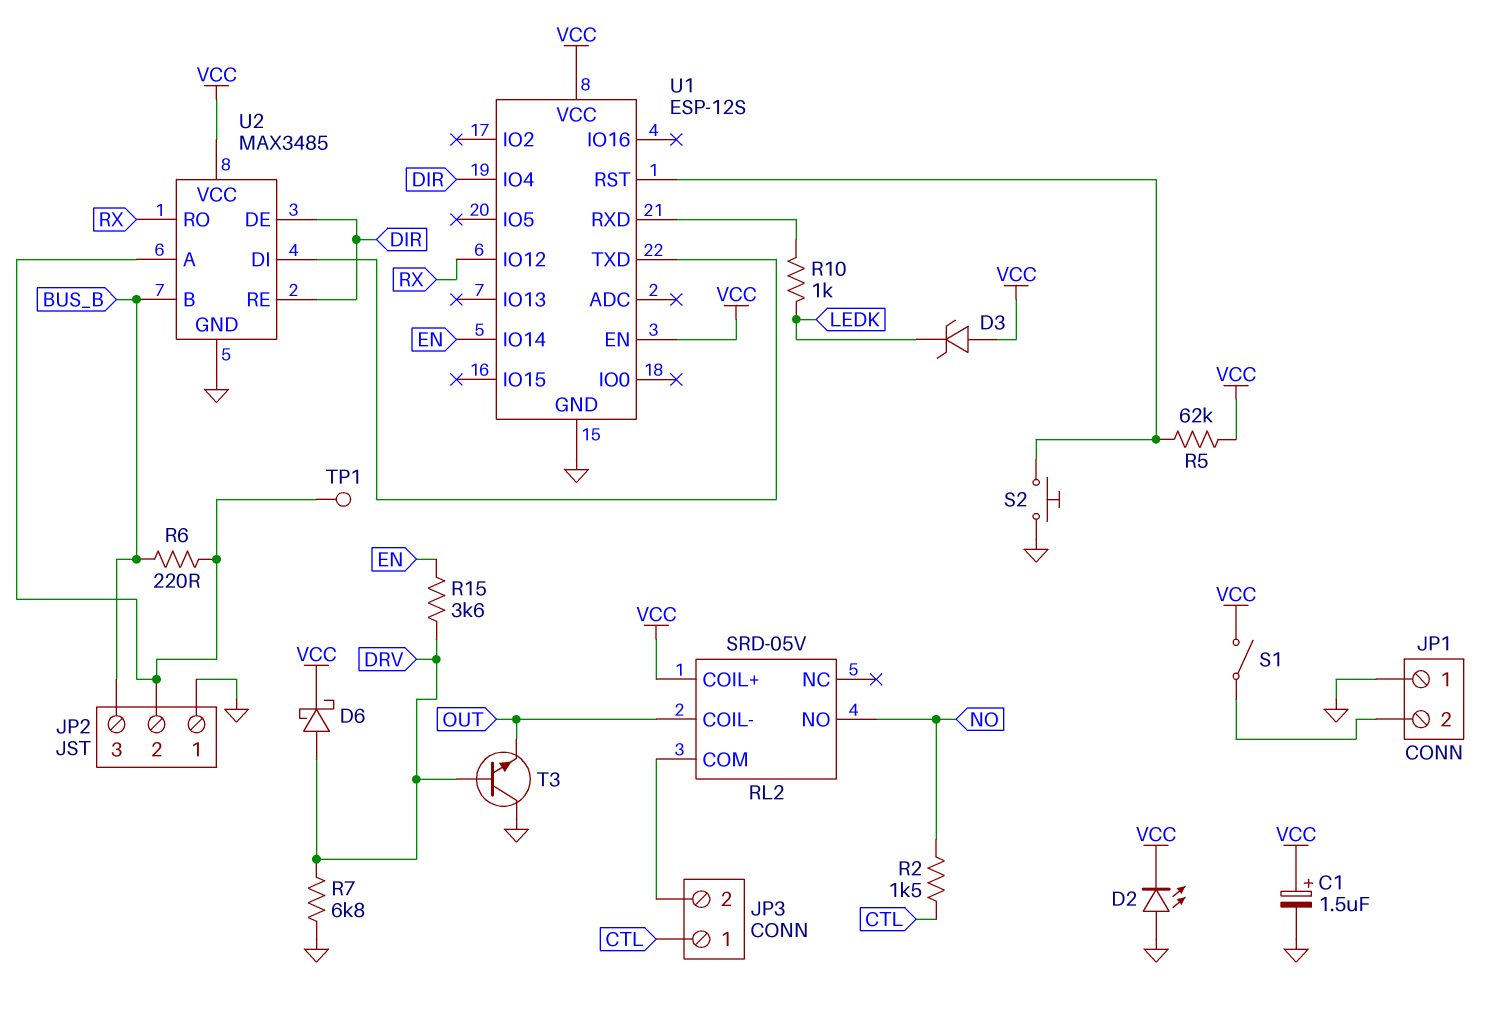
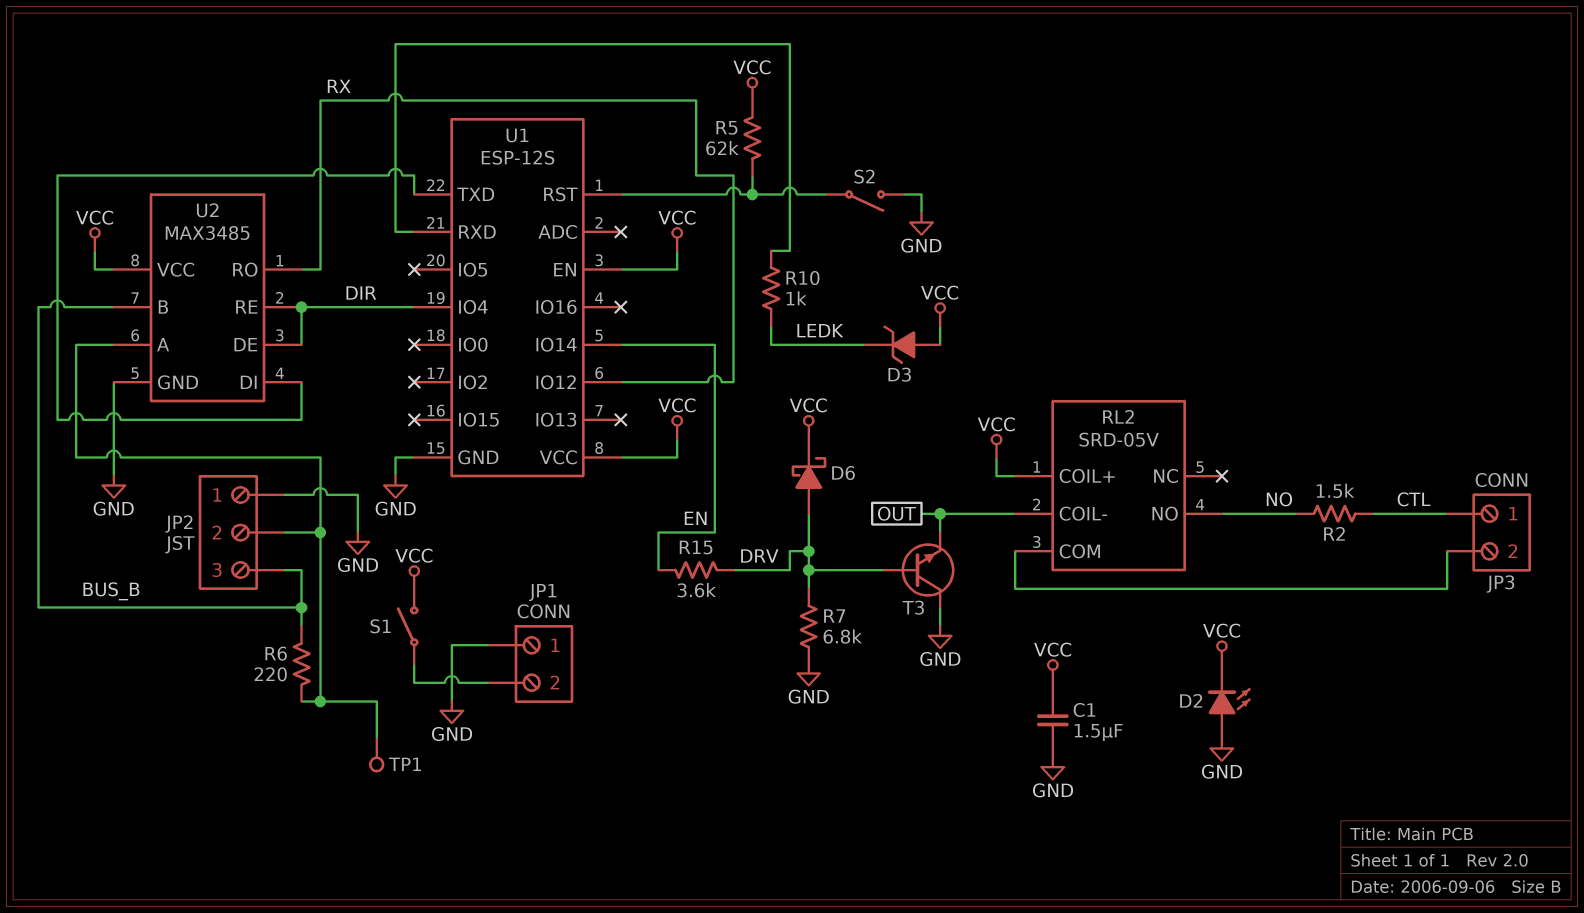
C1: 1.5uF (plus VCC, minus GND) -> 1.5uF (GND, VCC)
S2: button (GND, U1/RST) -> switch (GND, U1/RST)

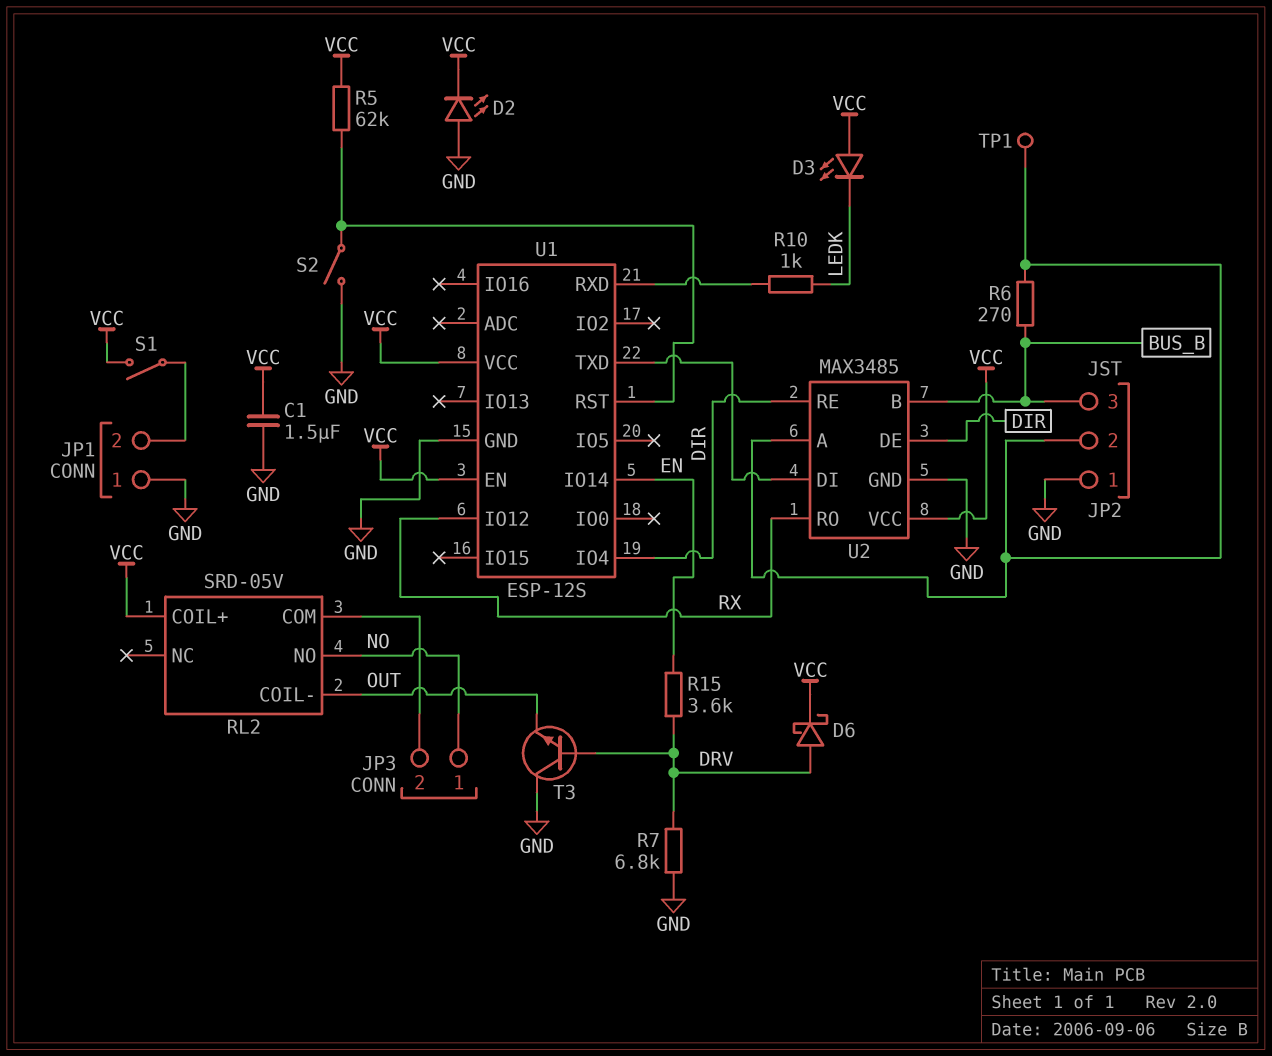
D3: zener (A VCC, K LEDK) -> LED (A VCC, K LEDK)
JP3 pin 1: CTL -> NO
R2: 1.5k (CTL, NO) -> none
R6: 220 (BUS_B, JP2/2) -> 270 (BUS_B, JP2/2)

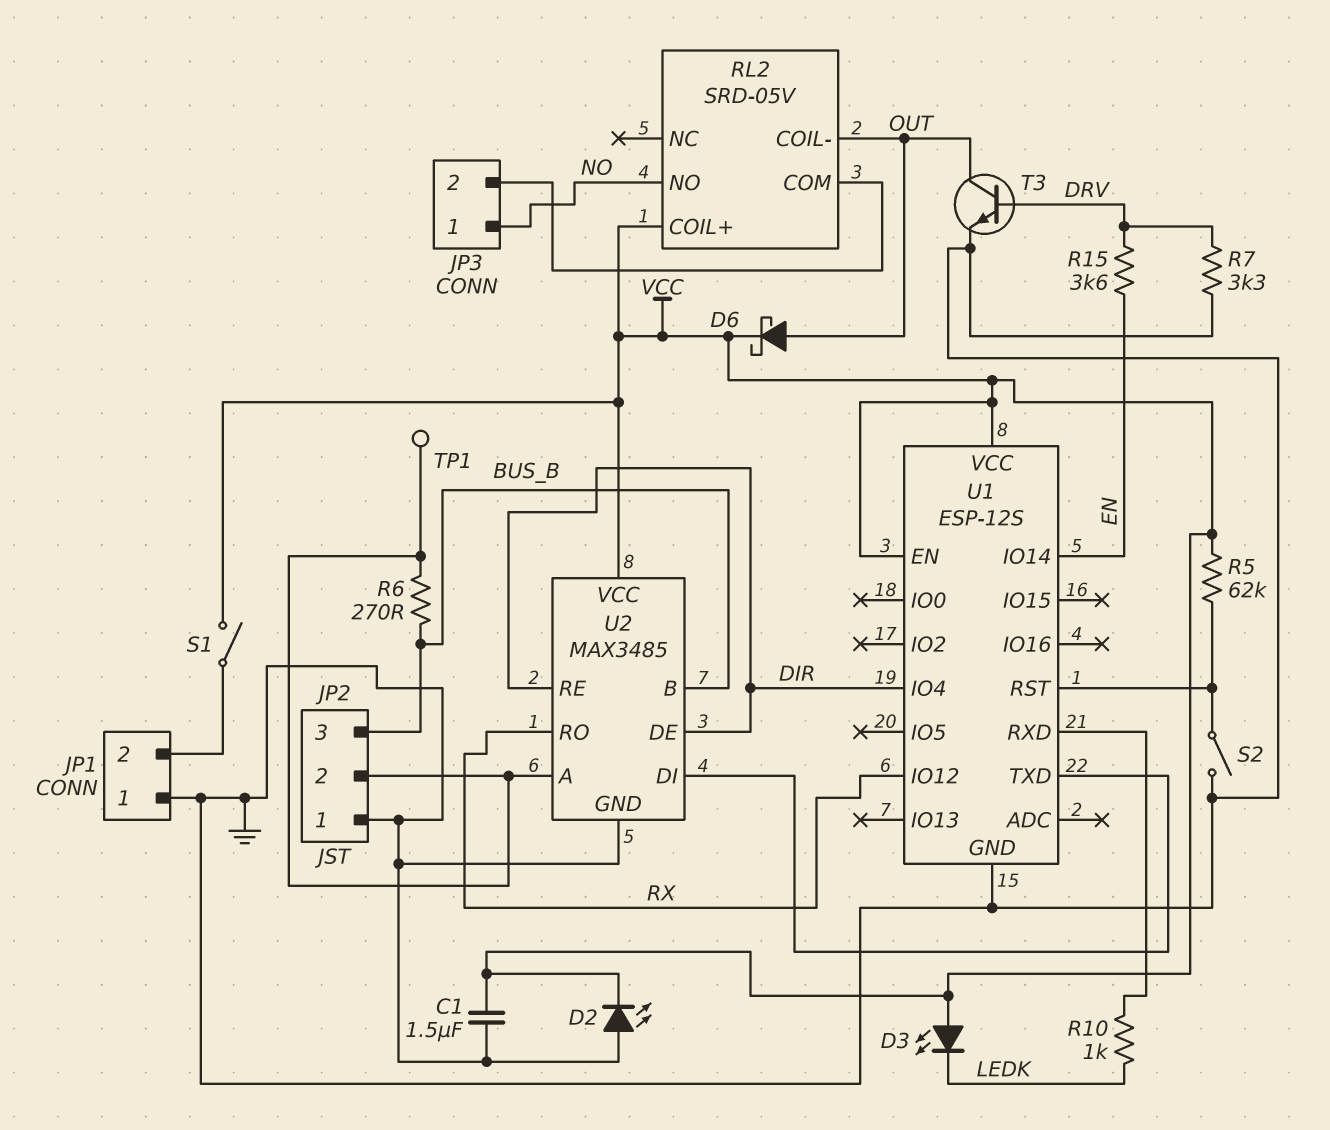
D6: schottky (A DRV, K VCC) -> schottky (A OUT, K VCC)
R7: 6.8k (DRV, GND) -> 3.3k (DRV, GND)
T3: NPN (B DRV, C GND, E OUT) -> NPN (B DRV, C OUT, E GND)

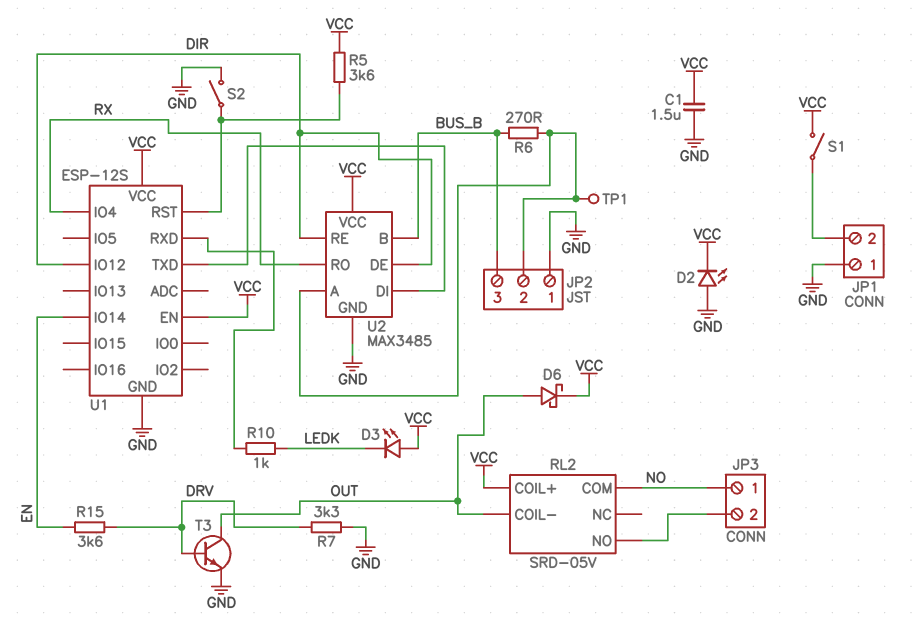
R5: 62k (U1/RST, VCC) -> 3.6k (U1/RST, VCC)
RL2 pin COM: JP3/2 -> NO
RL2 pin NO: NO -> JP3/2
U1 pin IO4: DIR -> RX
U1 pin IO12: RX -> DIR

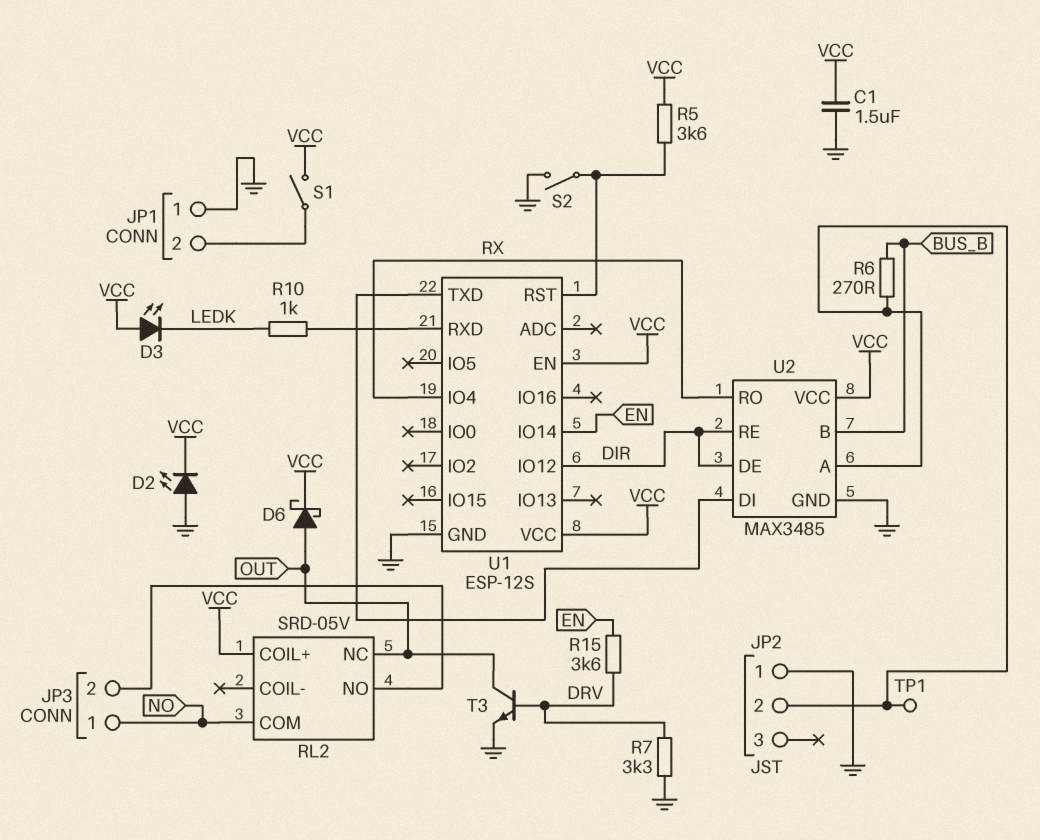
JP2 pin 3: BUS_B -> none
RL2 pin COIL-: OUT -> none
RL2 pin NC: none -> OUT

